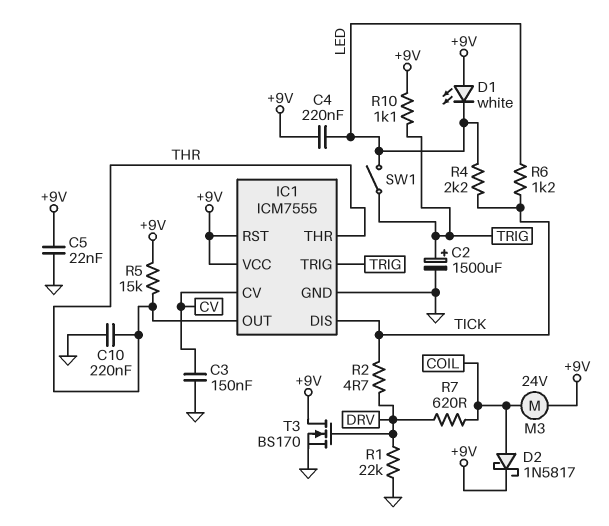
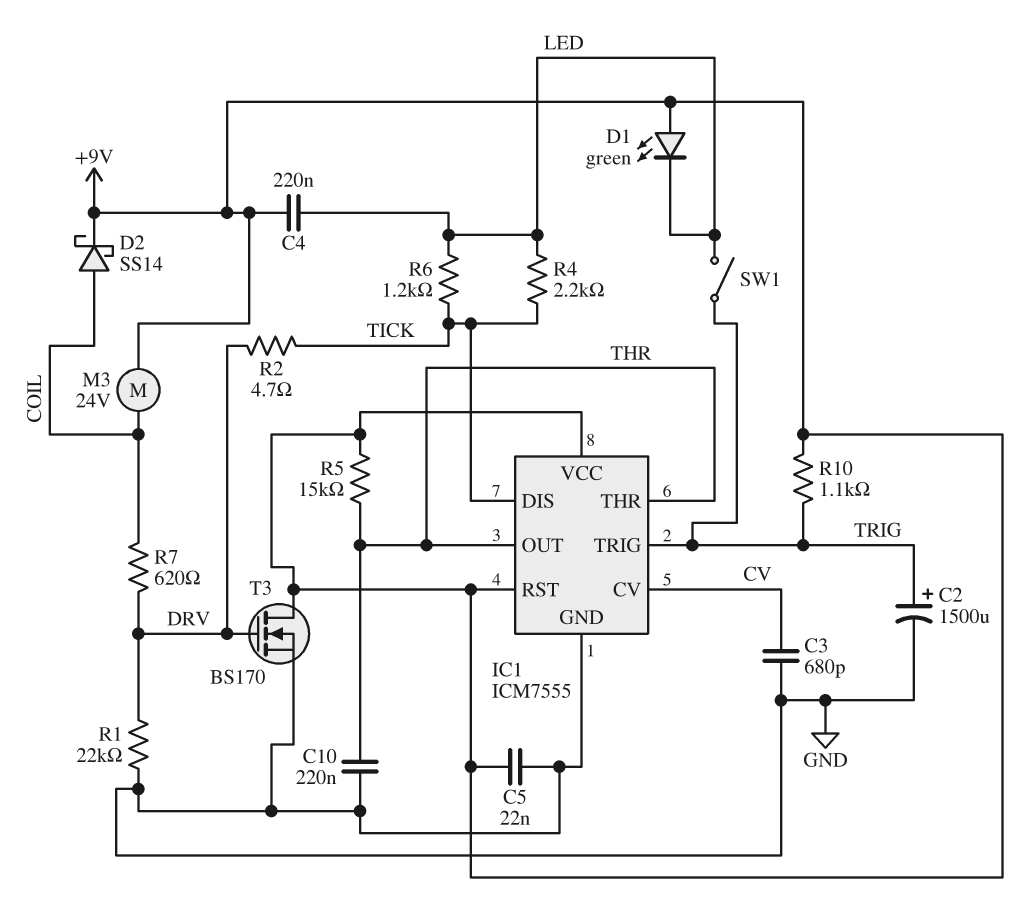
C3: 150nF (CV, GND) -> 680pF (CV, GND)
D1: LED white (A +9V, K LED) -> LED green (A +9V, K LED)
D2: schottky 1N5817 (A COIL, K +9V) -> schottky SS14 (A COIL, K +9V)

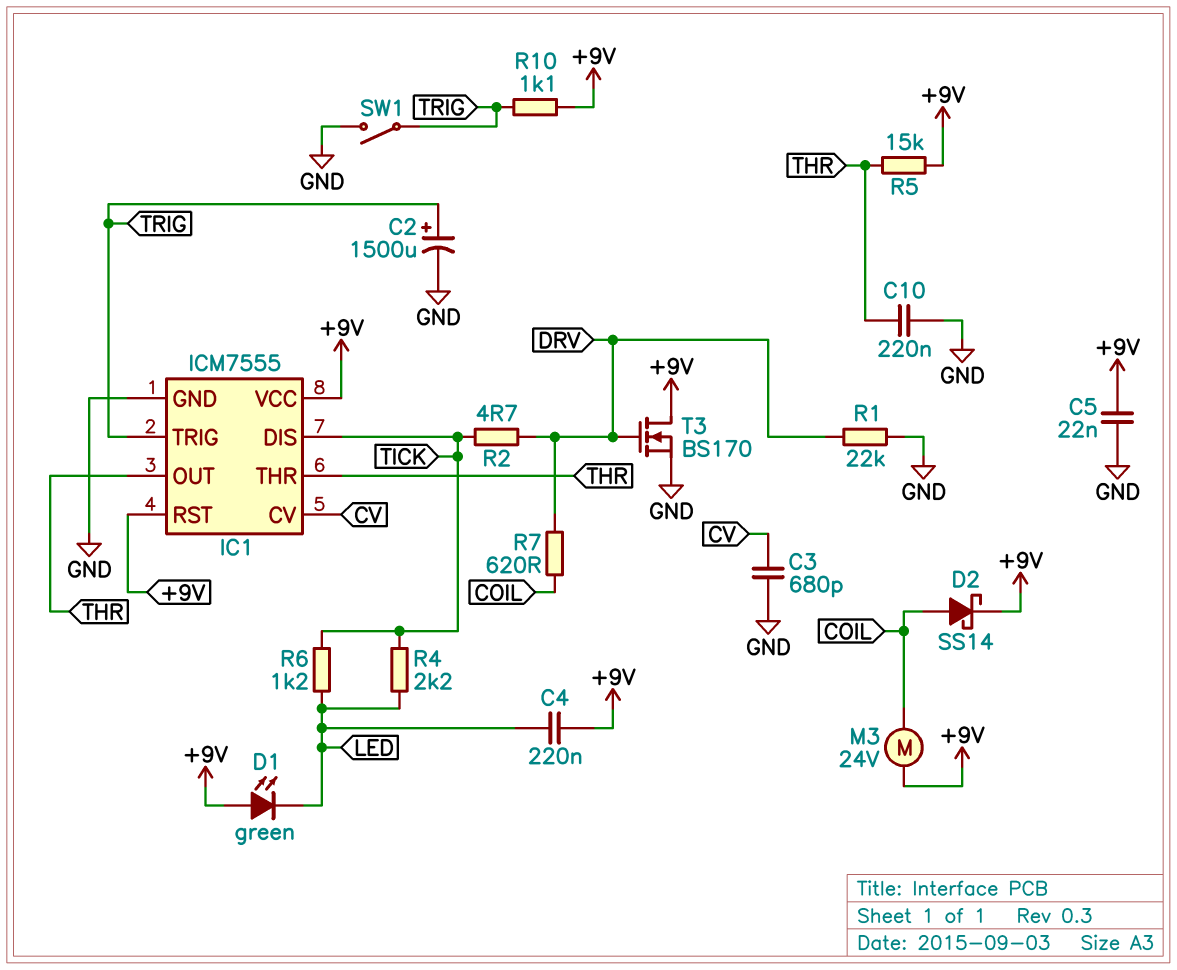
SW1: switch (LED, TRIG) -> switch (GND, TRIG)

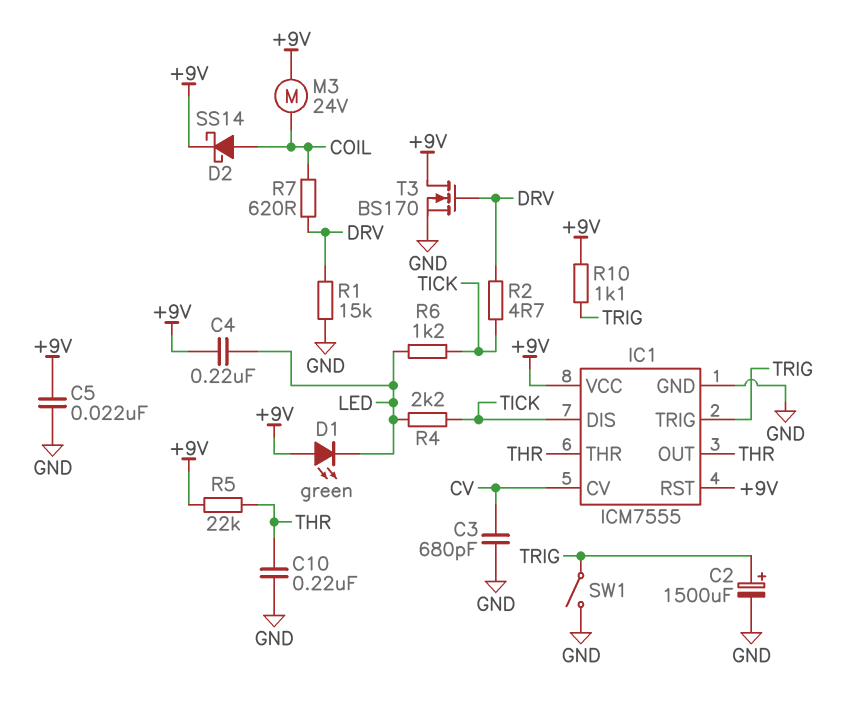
R1: 22k (DRV, GND) -> 15k (DRV, GND)
R5: 15k (+9V, THR) -> 22k (+9V, THR)

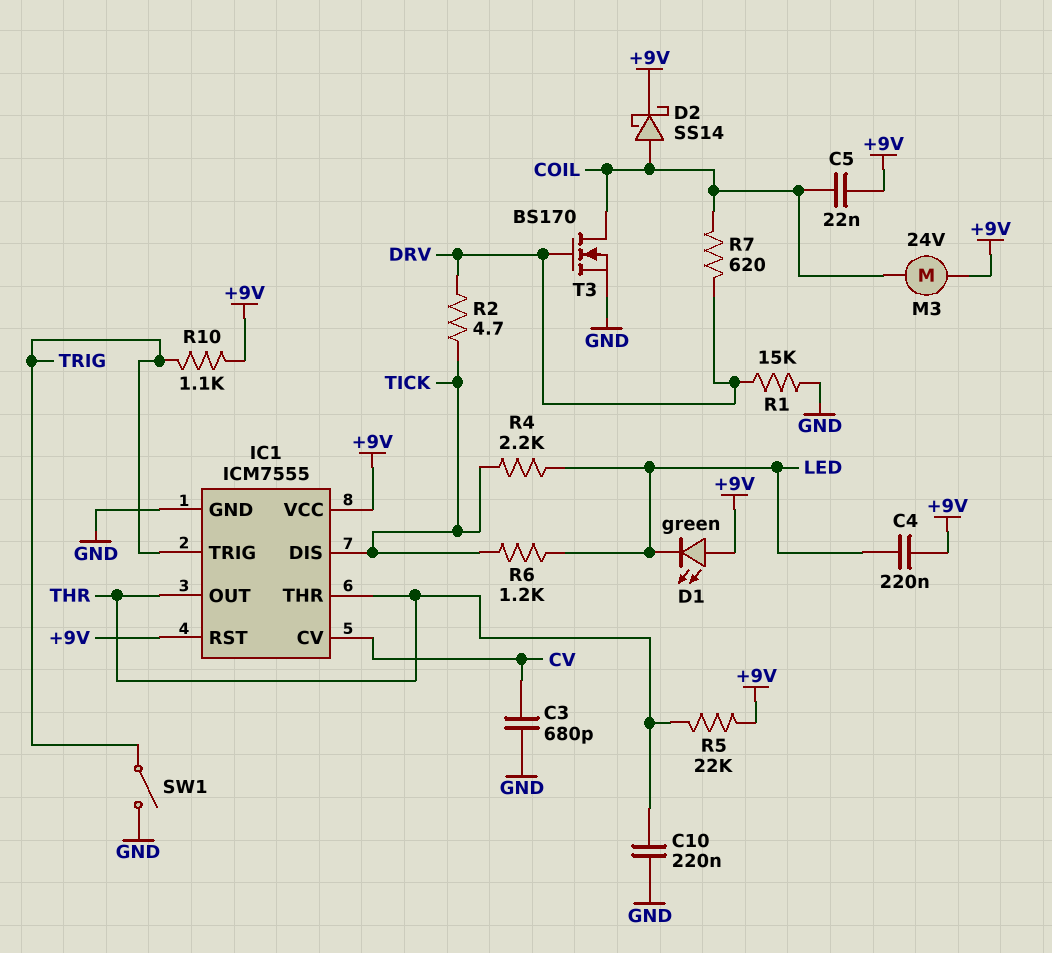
C2: 1500uF (plus TRIG, minus GND) -> none
C5: 22nF (+9V, GND) -> 22nF (+9V, COIL)
T3: NMOS BS170 (G DRV, D +9V, S GND) -> NMOS BS170 (G DRV, D COIL, S GND)

